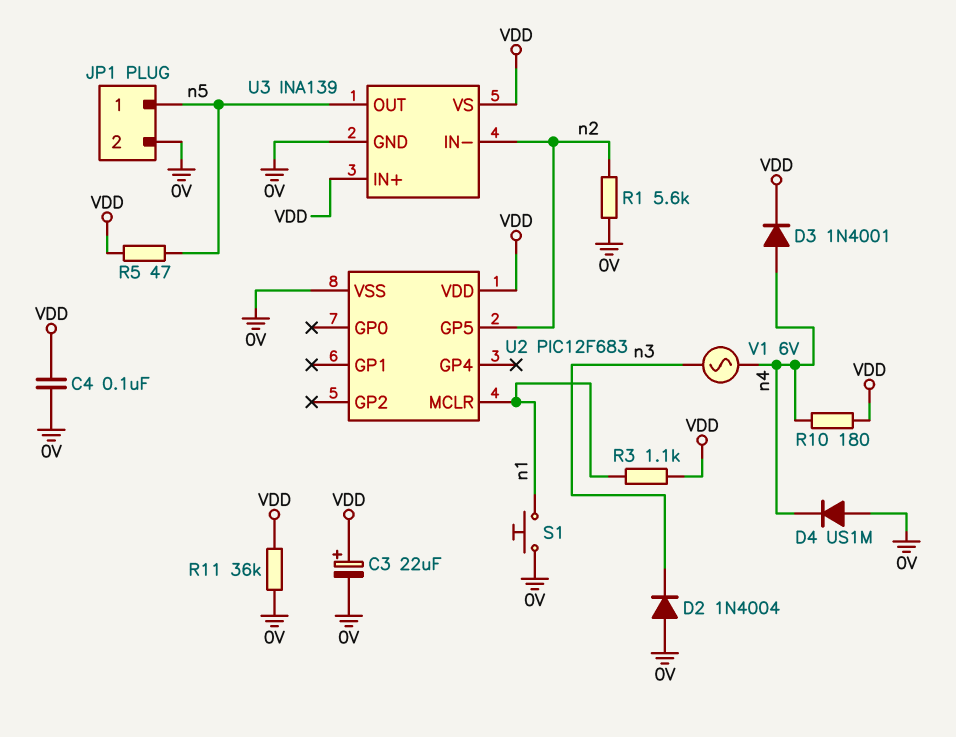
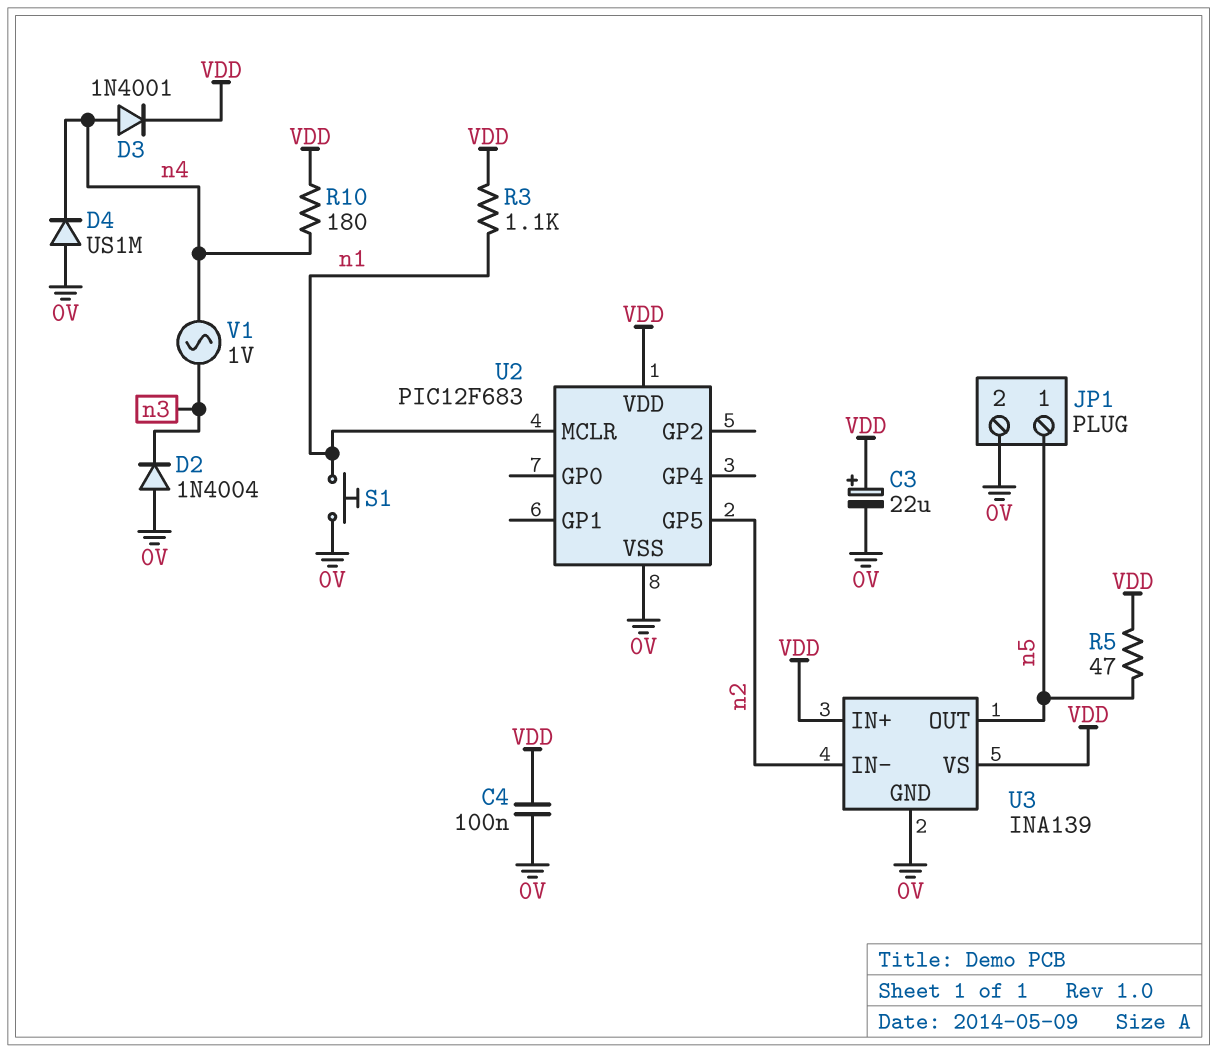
R1: 5.6k (0V, n2) -> none
R11: 36k (0V, VDD) -> none
V1: AC 6V (n3, n4) -> AC 1V (n3, n4)

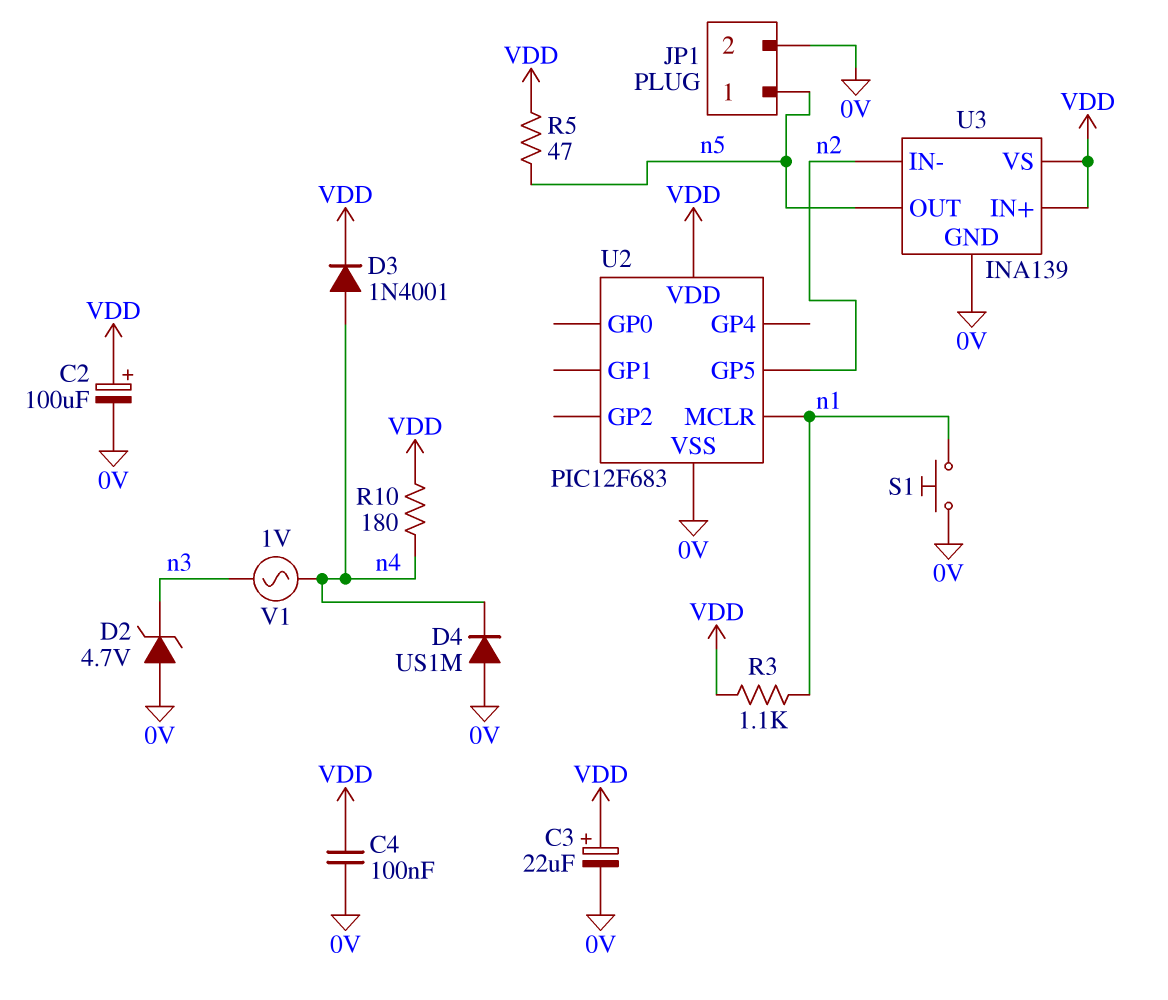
C2: none -> 100uF (plus VDD, minus 0V)
D2: diode 1N4004 (A 0V, K n3) -> zener 4.7V (A 0V, K n3)

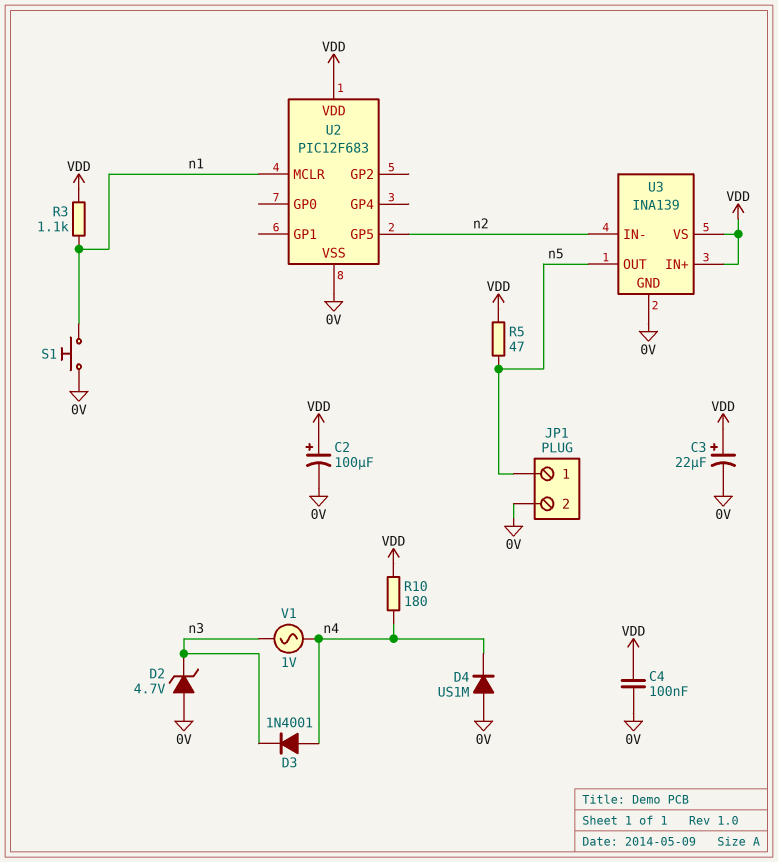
D3: diode 1N4001 (A n4, K VDD) -> diode 1N4001 (A n4, K n3)

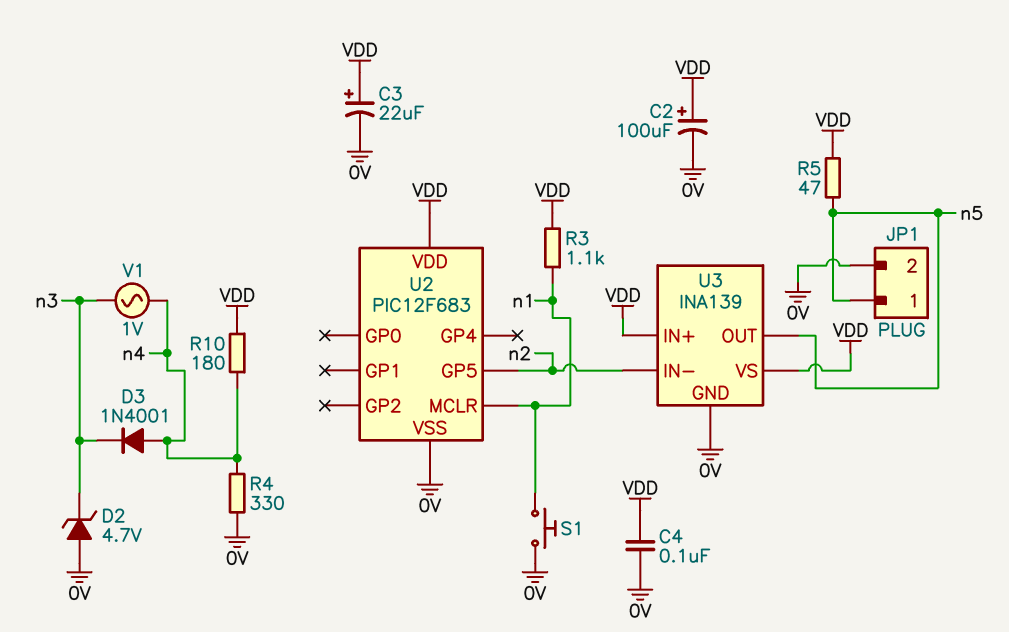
D4: diode US1M (A 0V, K n4) -> none
R4: none -> 330 (0V, n4)

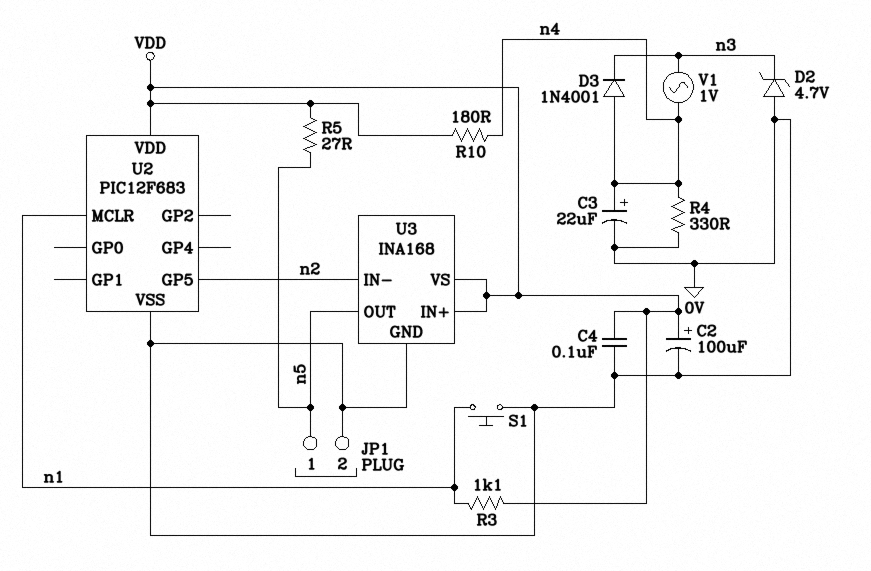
C3: 22uF (plus VDD, minus 0V) -> 22uF (plus n4, minus 0V)
R5: 47 (VDD, n5) -> 27 (VDD, n5)
U3: INA139 -> INA168

